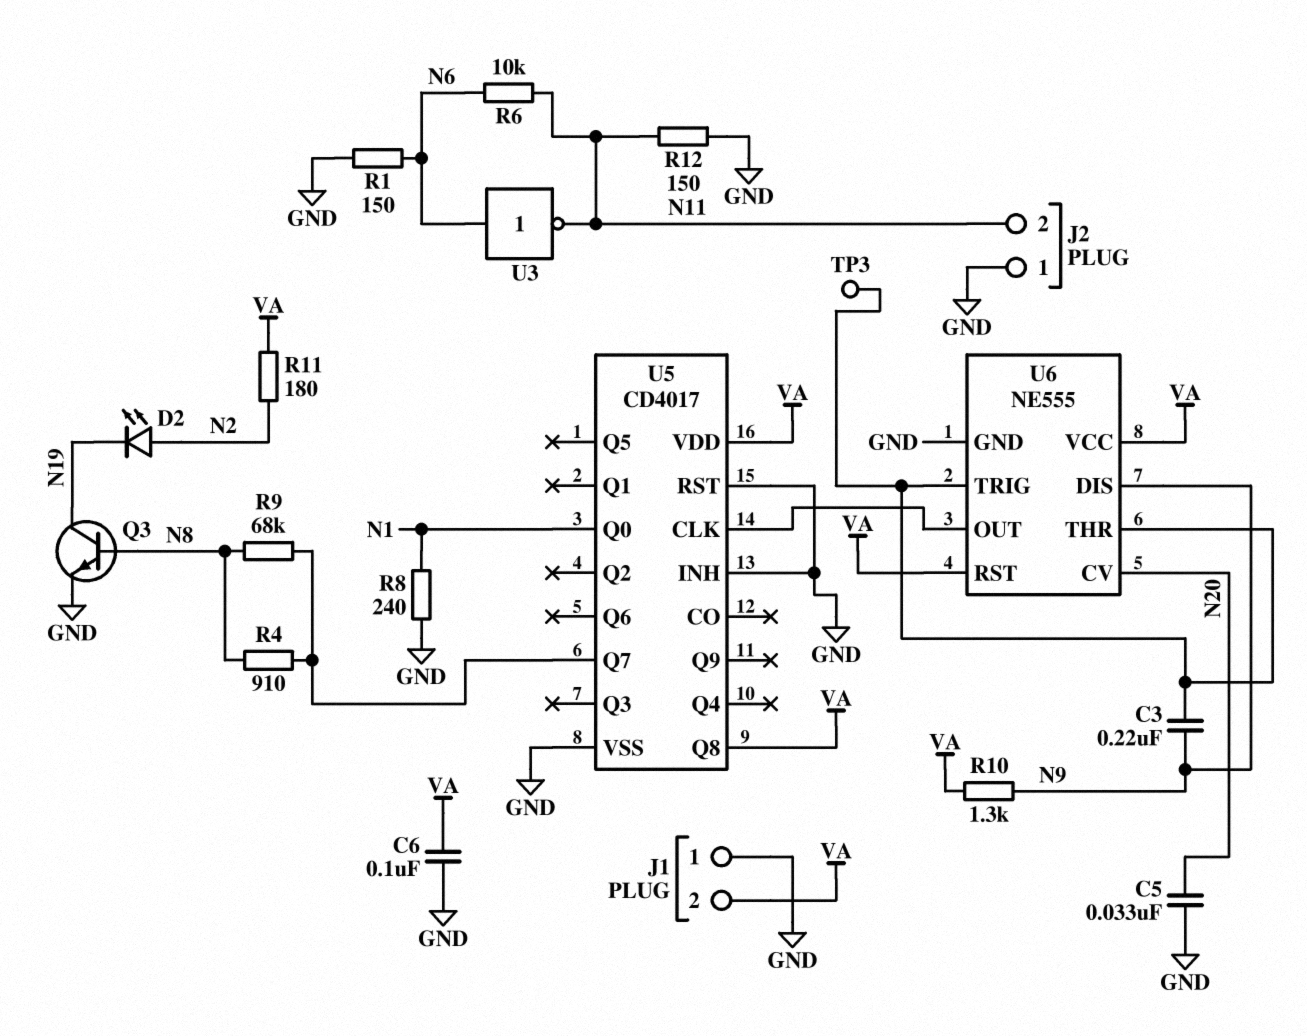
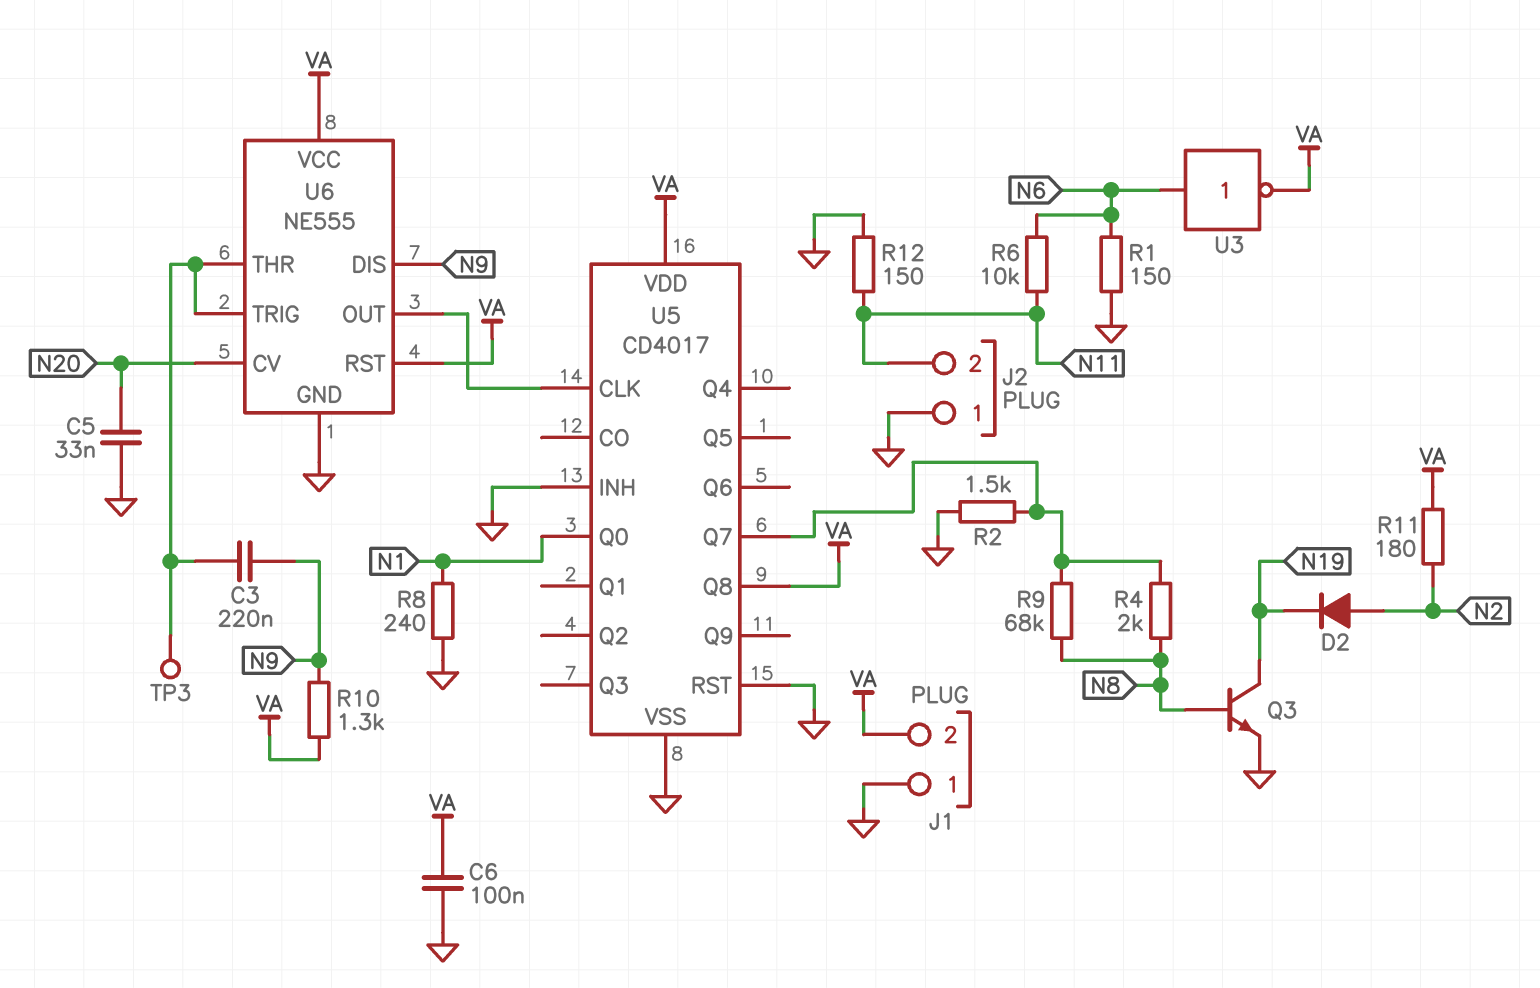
D2: LED (A N2, K N19) -> diode (A N2, K N19)
R2: none -> 1.5k (GND, U5/Q7)
R4: 910 (N8, U5/Q7) -> 2k (N8, U5/Q7)
U3: NOT (in N6, out N11) -> NOT (in N6, out VA)

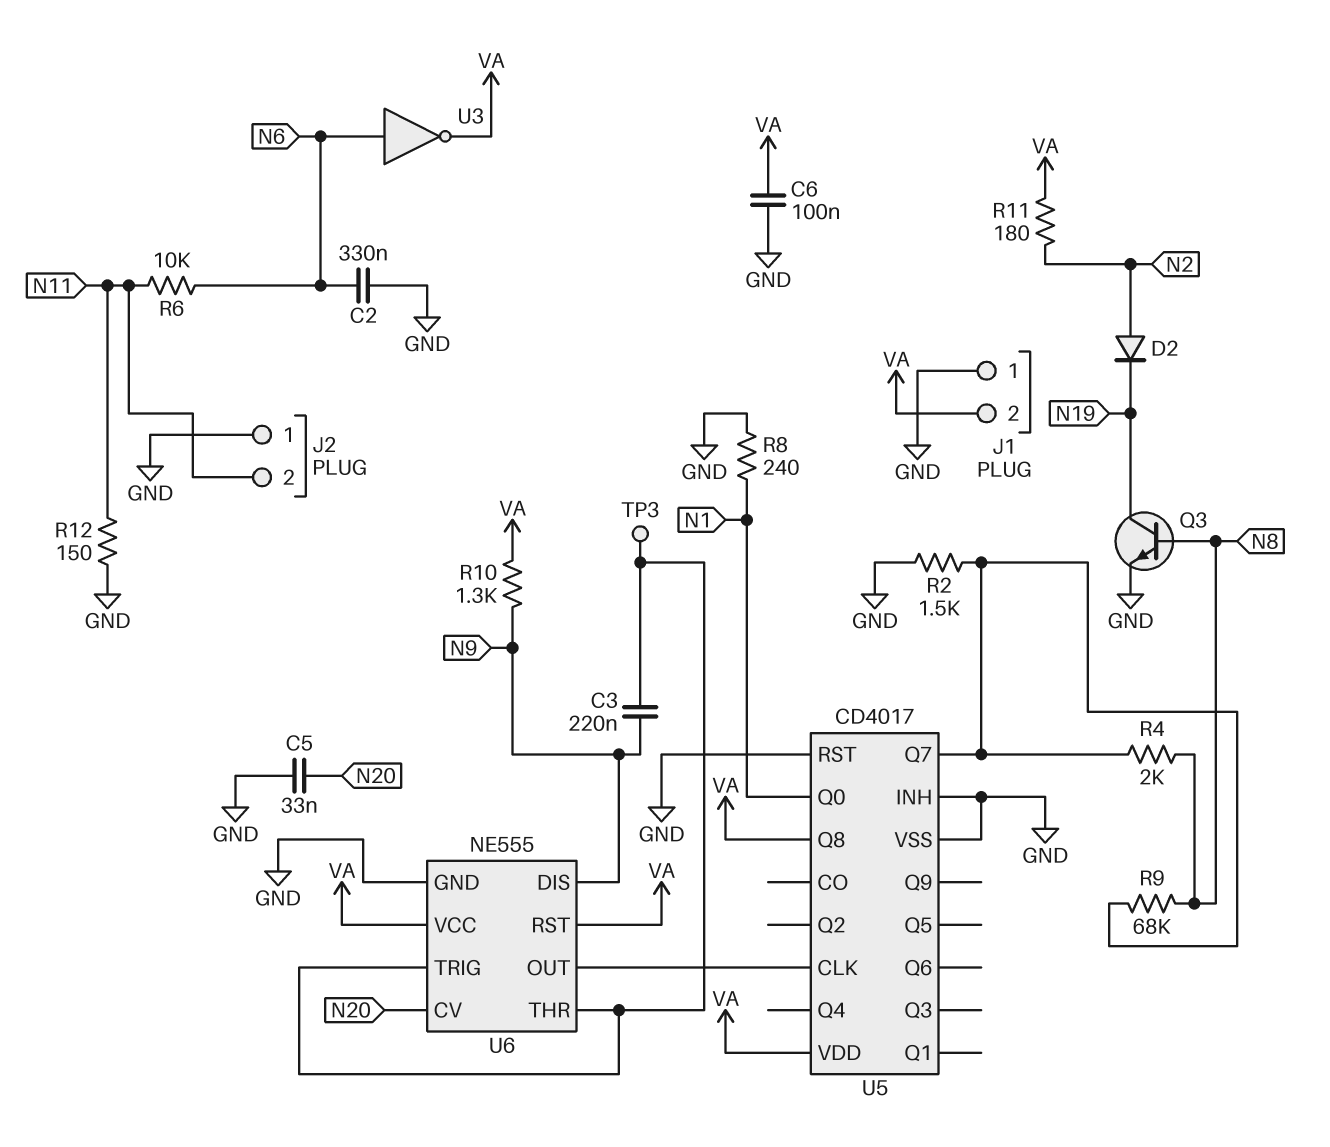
C2: none -> 330nF (GND, N6)
R1: 150 (GND, N6) -> none

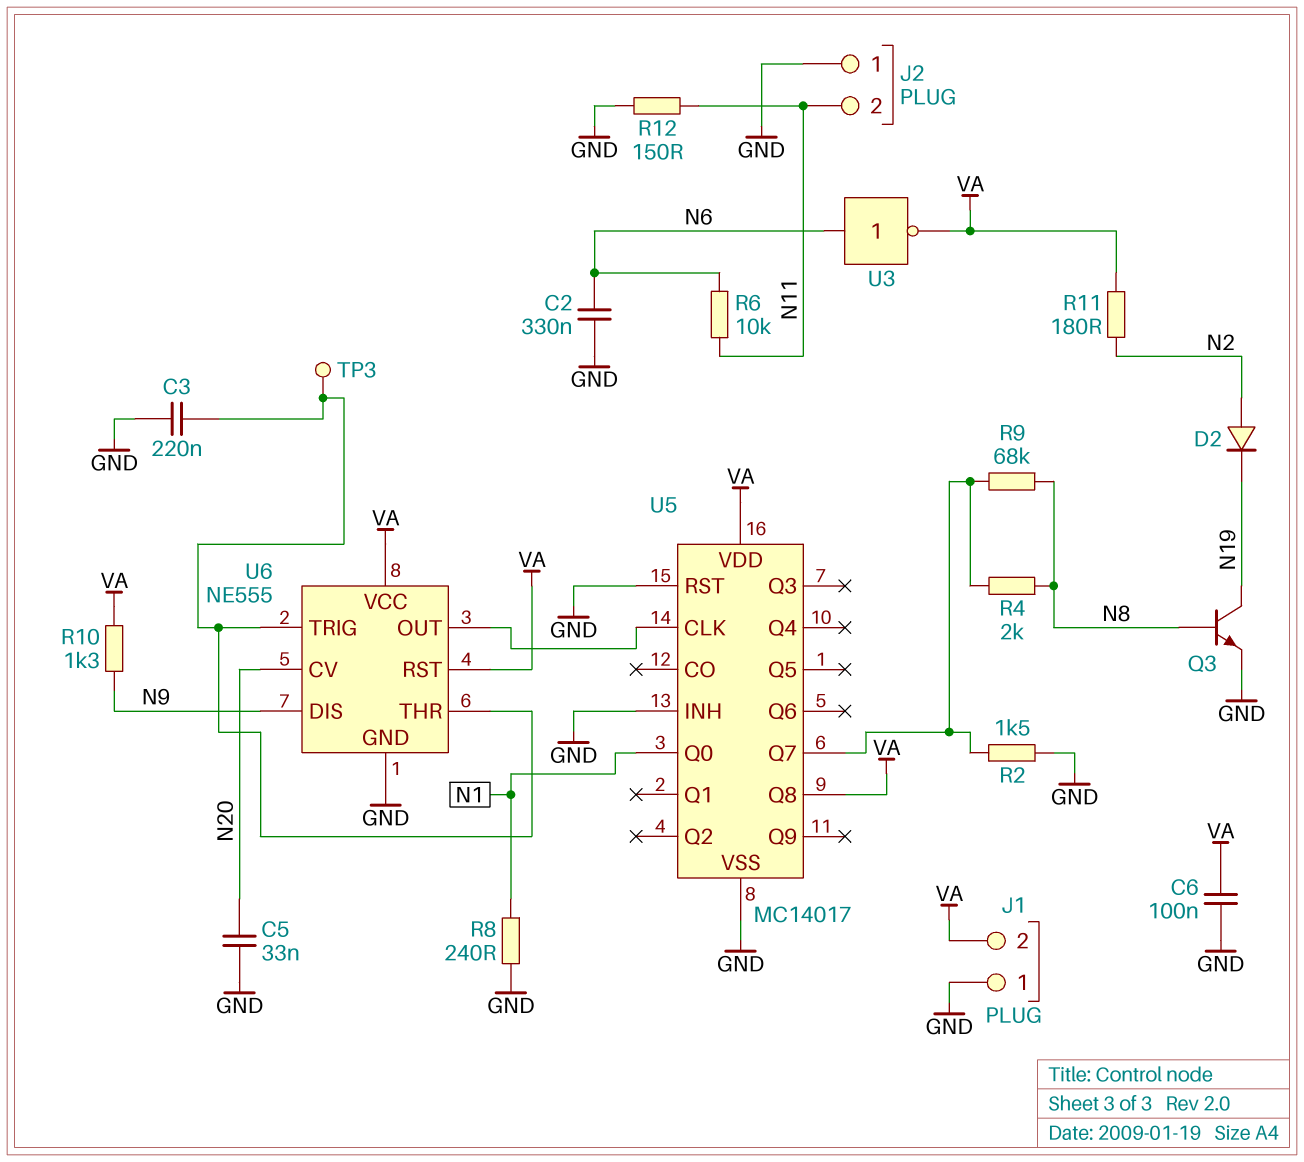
C3: 220nF (N9, U6/THR) -> 220nF (GND, U6/THR)
U5: CD4017 -> MC14017

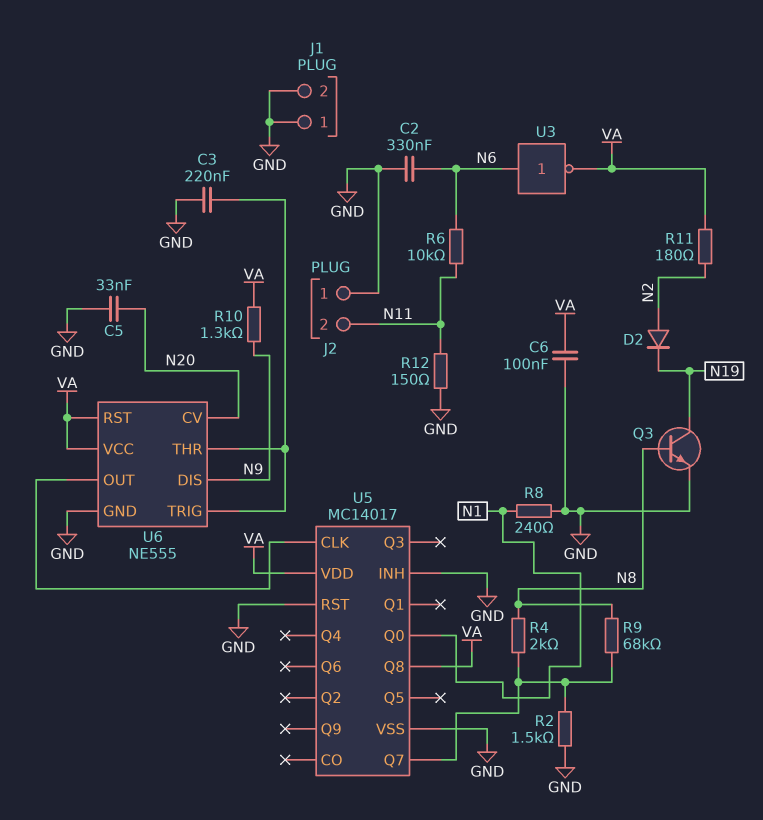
J1 pin 2: VA -> GND
TP3: test point (U6/THR) -> none

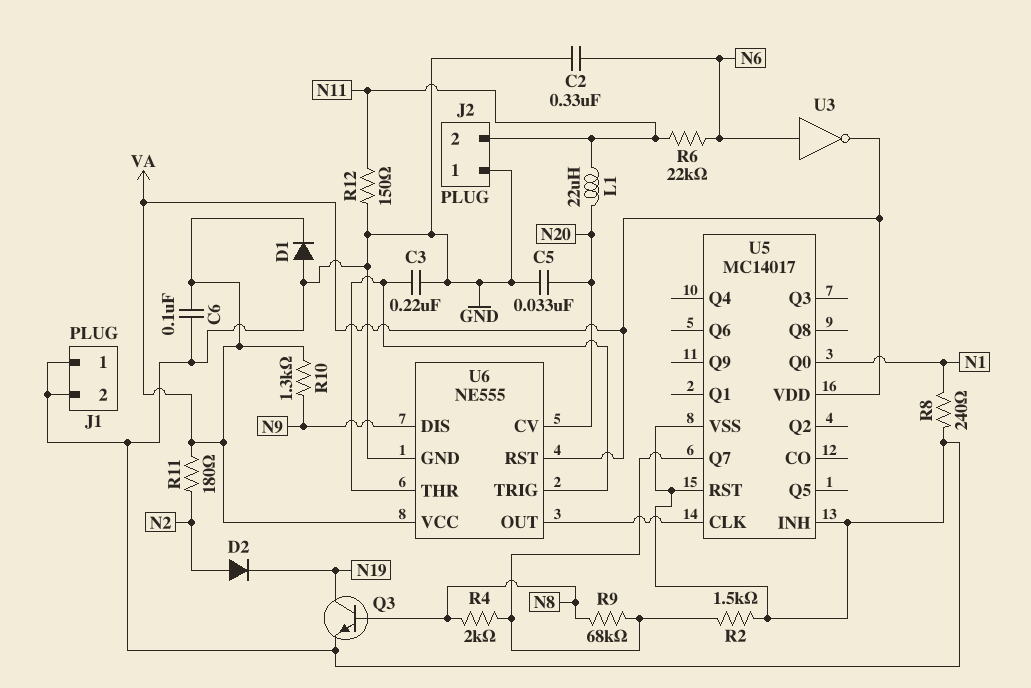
D1: none -> diode (A GND, K VA)
L1: none -> 22uH (N11, N20)
R6: 10k (N6, N11) -> 22k (N6, N11)
U5 pin Q8: VA -> none

